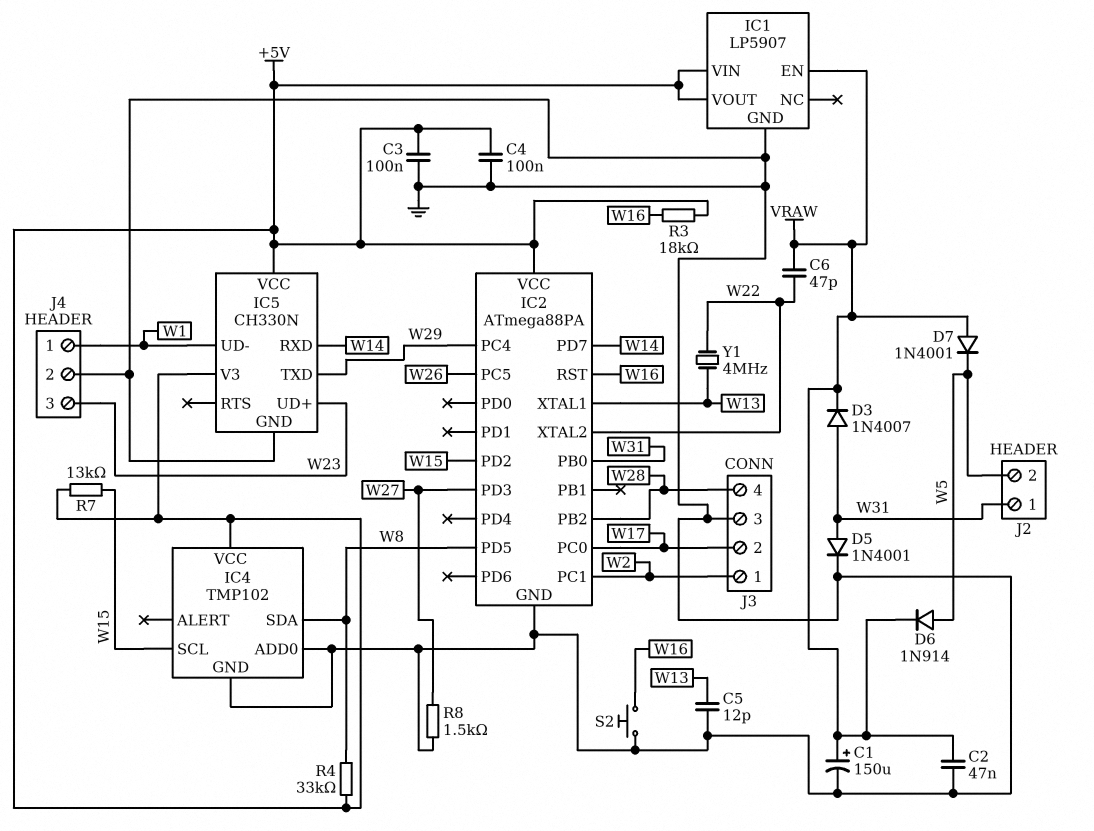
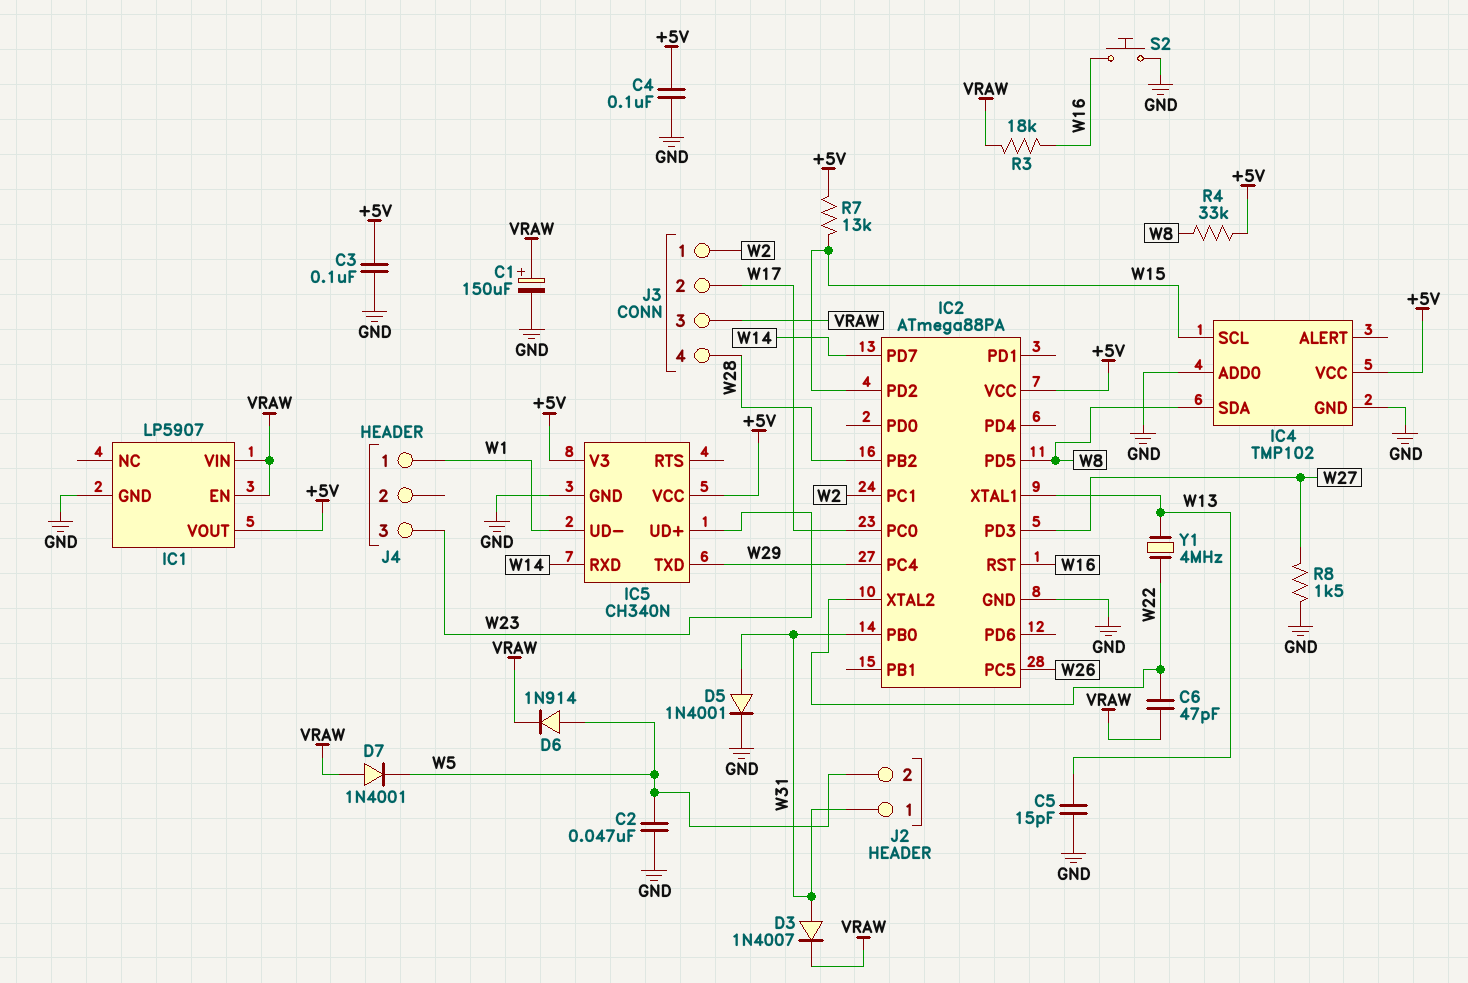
C2: 47nF (GND, VRAW) -> 47nF (GND, W5)
C5: 12pF (GND, W13) -> 15pF (GND, W13)
IC1 pin VIN: +5V -> VRAW
IC5: CH330N -> CH340N
J3 pin 3: GND -> VRAW
J4 pin 2: GND -> none
R3: 18k (+5V, W16) -> 18k (VRAW, W16)

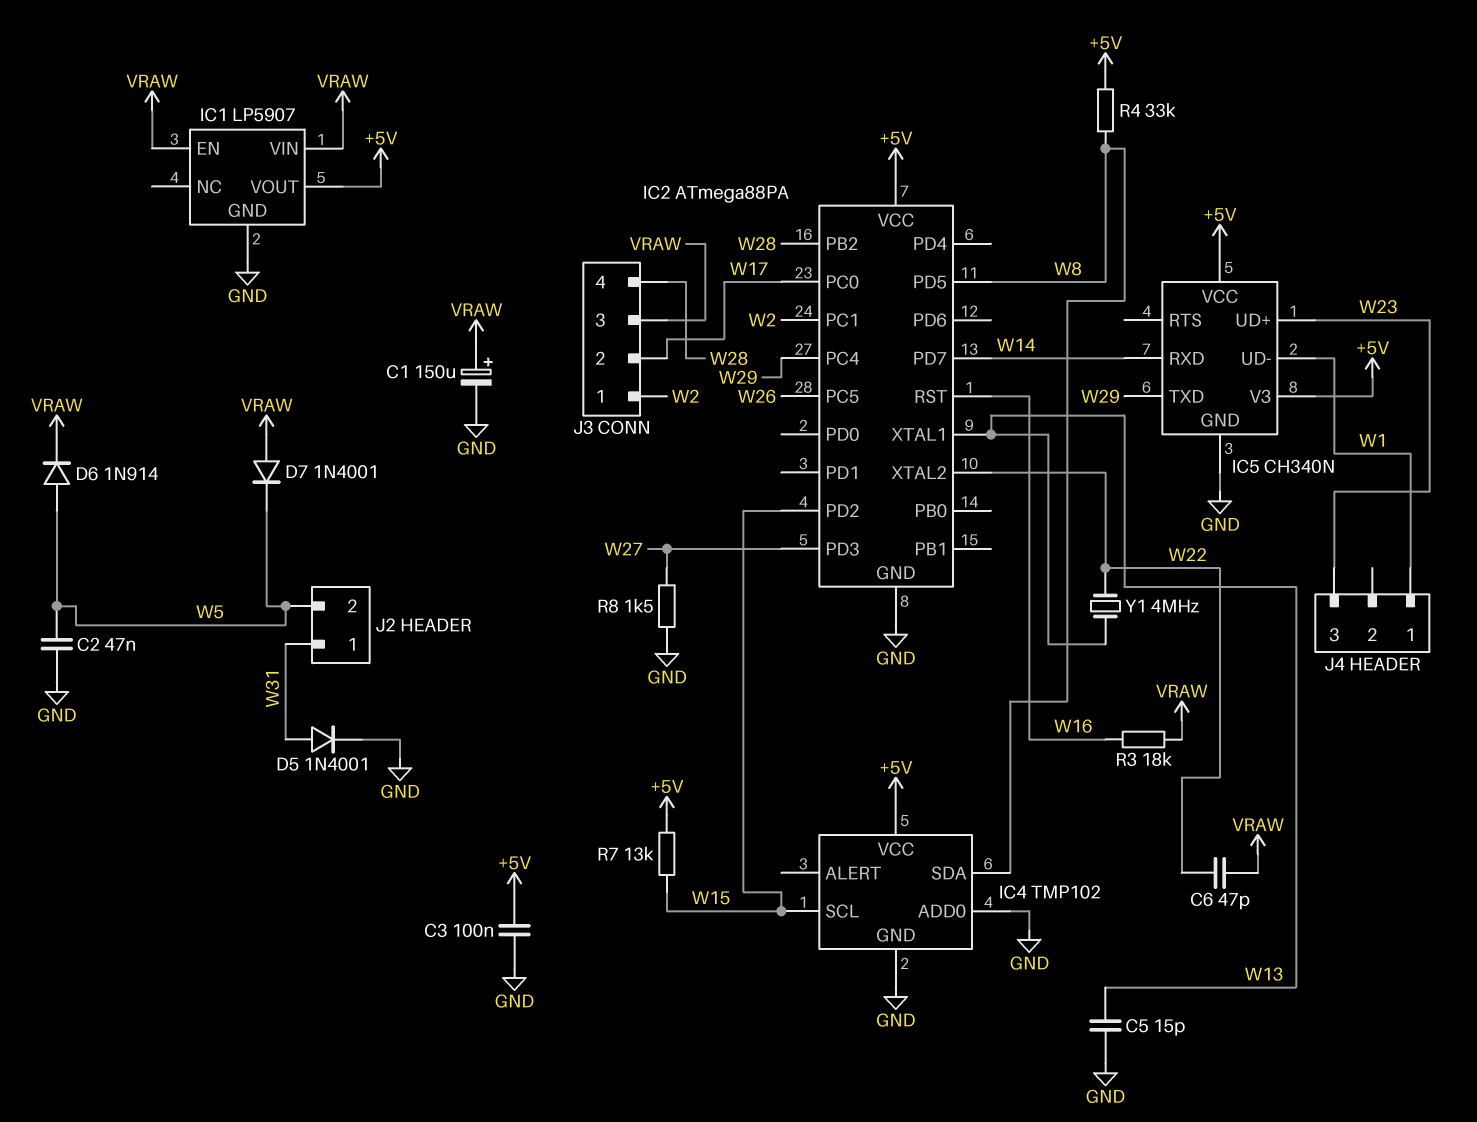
C4: 100nF (+5V, GND) -> none
D3: diode 1N4007 (A W31, K VRAW) -> none
IC2 pin PB0: W31 -> none
S2: button (GND, W16) -> none

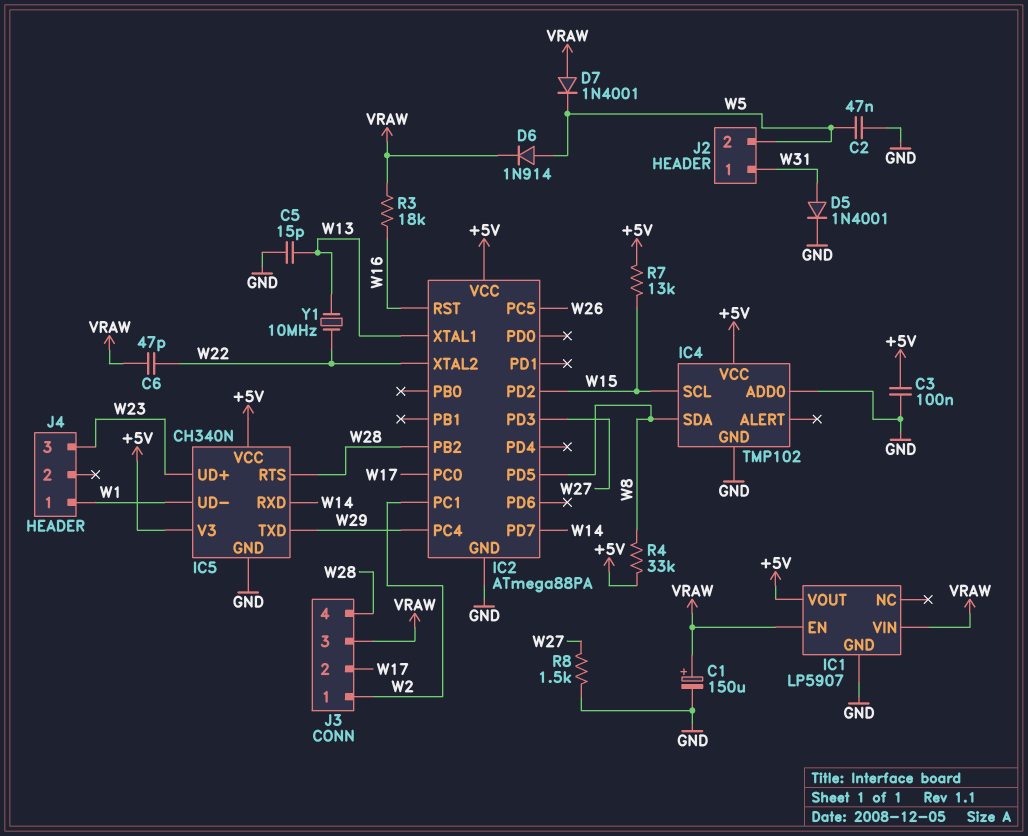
IC5 pin RTS: none -> W28
Y1: 4MHz (W13, W22) -> 10MHz (W13, W22)

